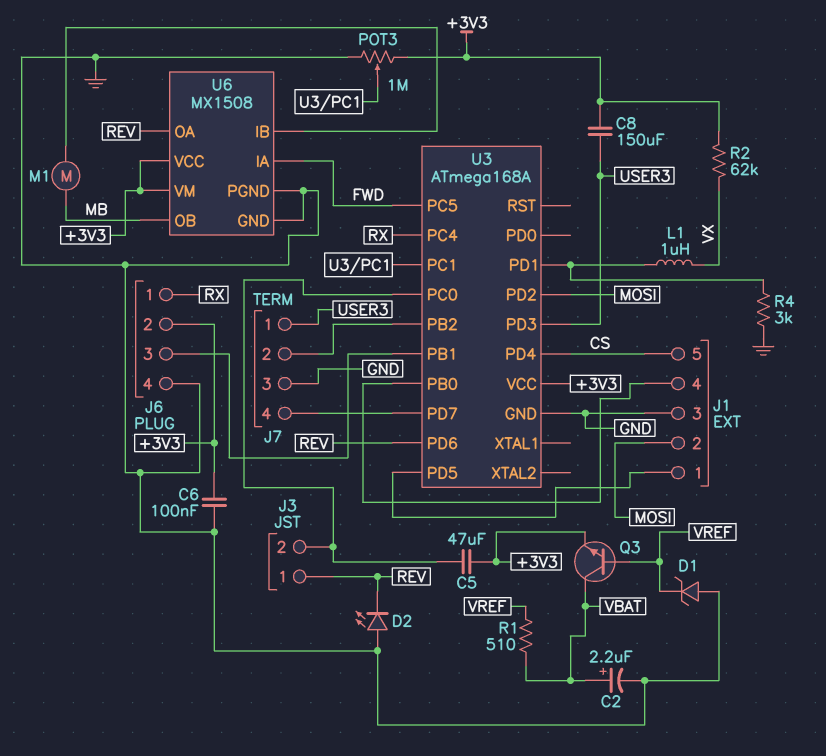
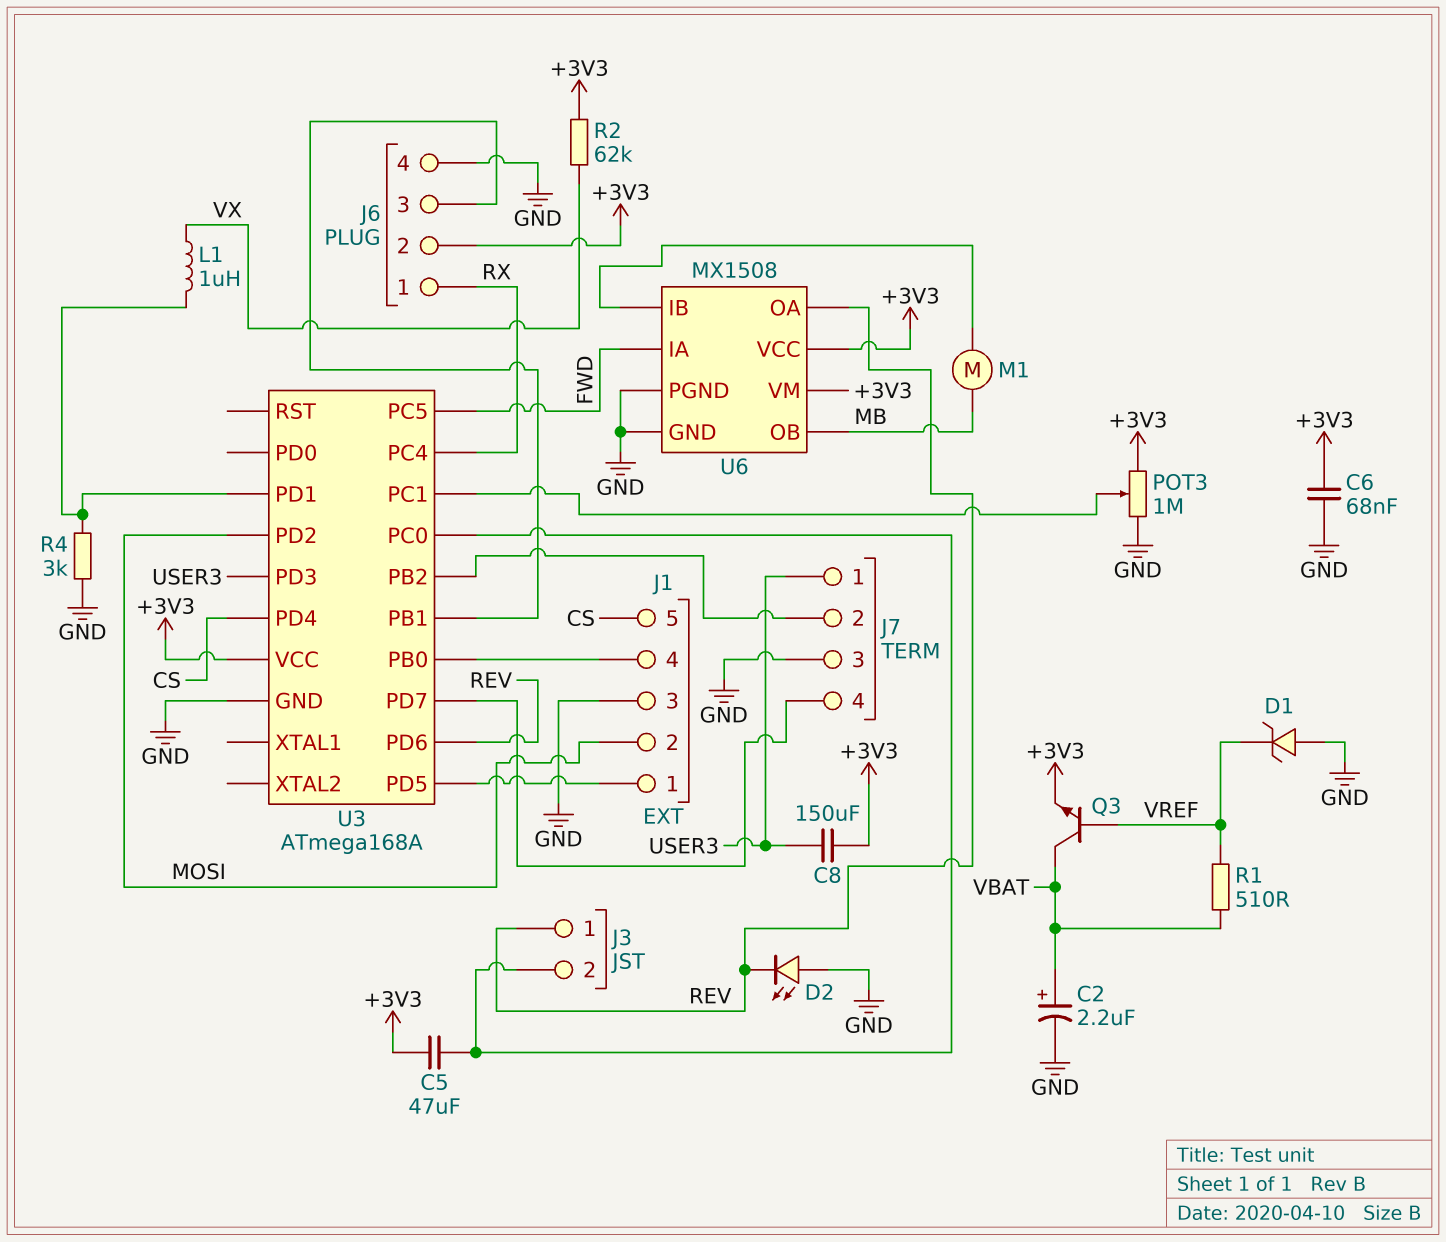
C6: 100nF (+3V3, GND) -> 68nF (+3V3, GND)

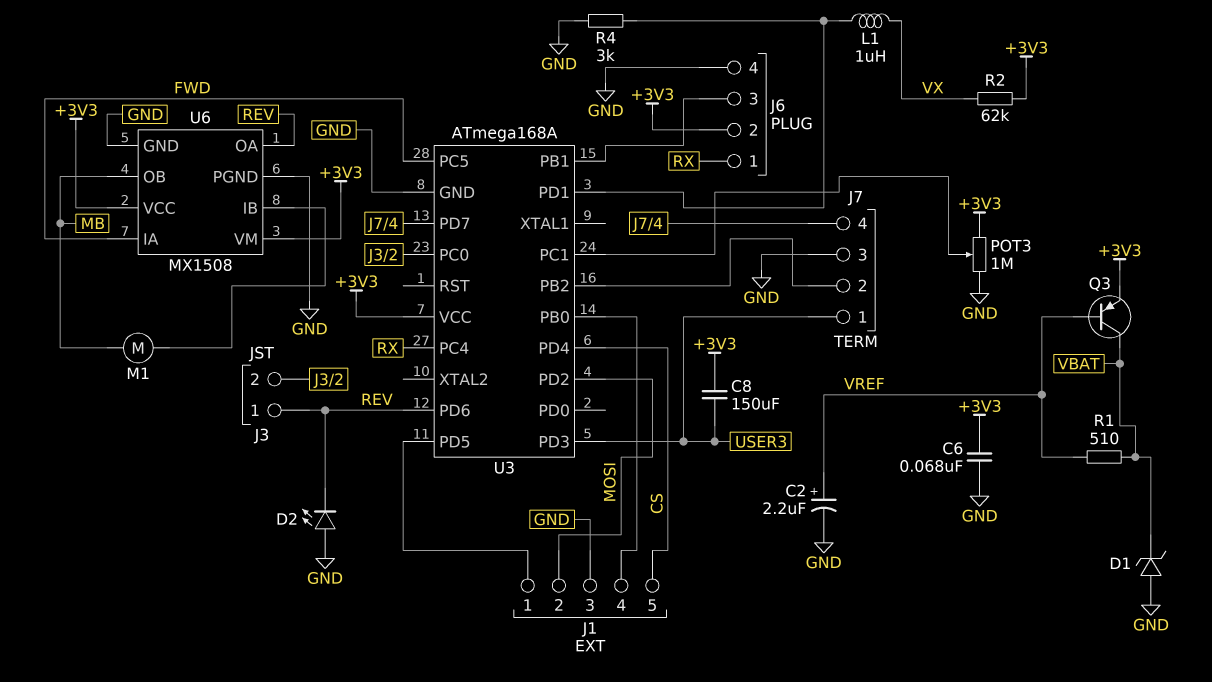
C2: 2.2uF (plus VBAT, minus GND) -> 2.2uF (plus VREF, minus GND)
C5: 47uF (+3V3, J3/2) -> none
D1: zener (A GND, K VREF) -> zener (A GND, K VBAT)
Q3: NPN (B VREF, C VBAT, E +3V3) -> PNP (B VREF, C VBAT, E +3V3)

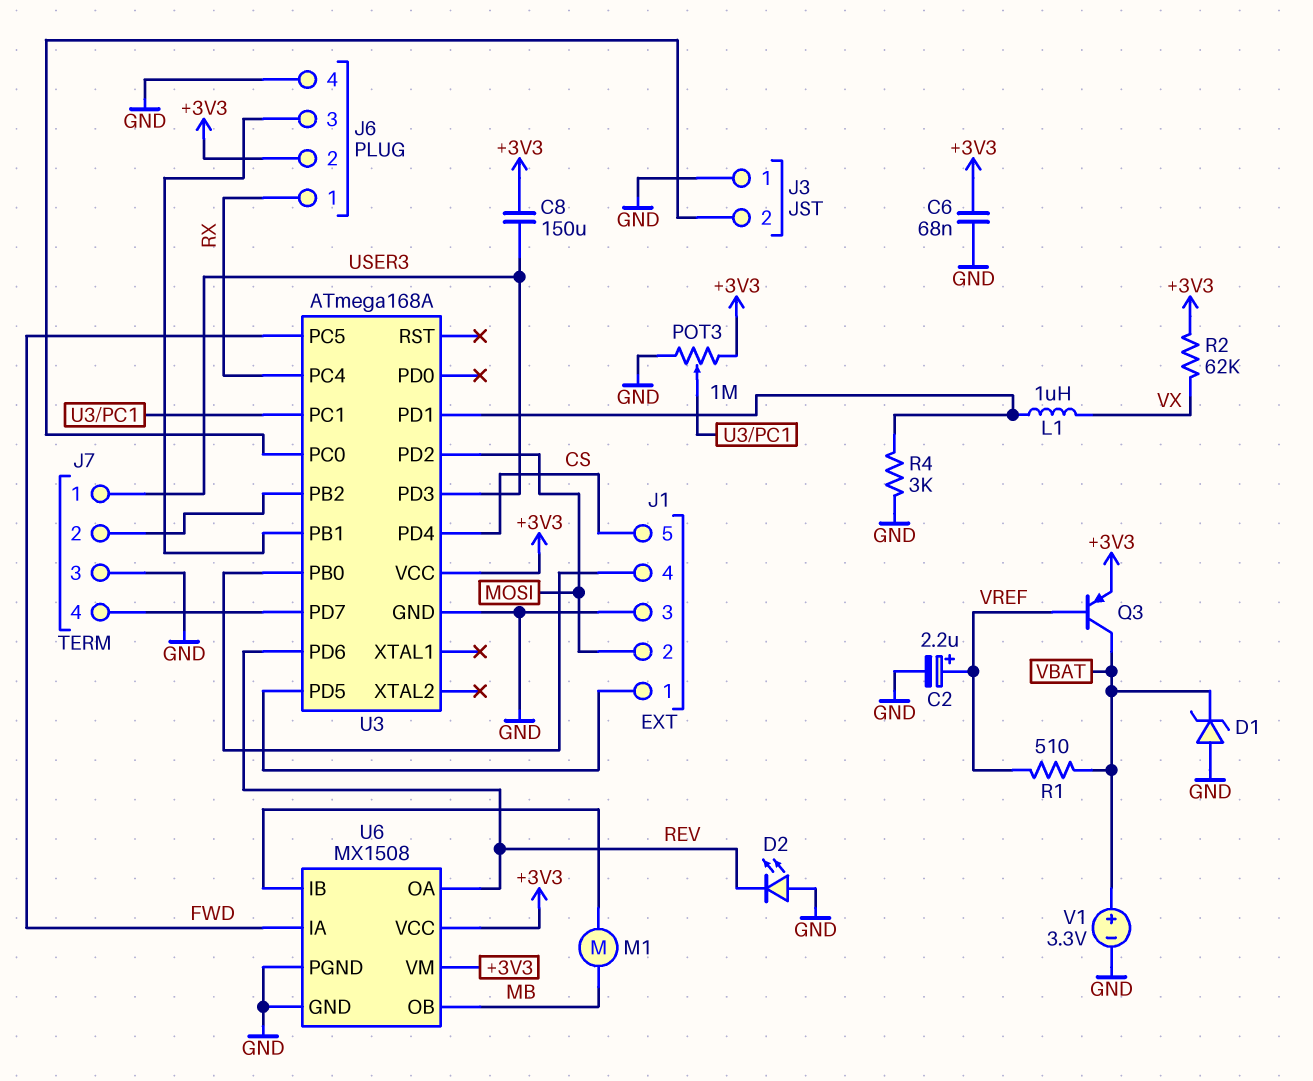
J3 pin 1: REV -> GND
V1: none -> 3.3V (plus VBAT, minus GND)

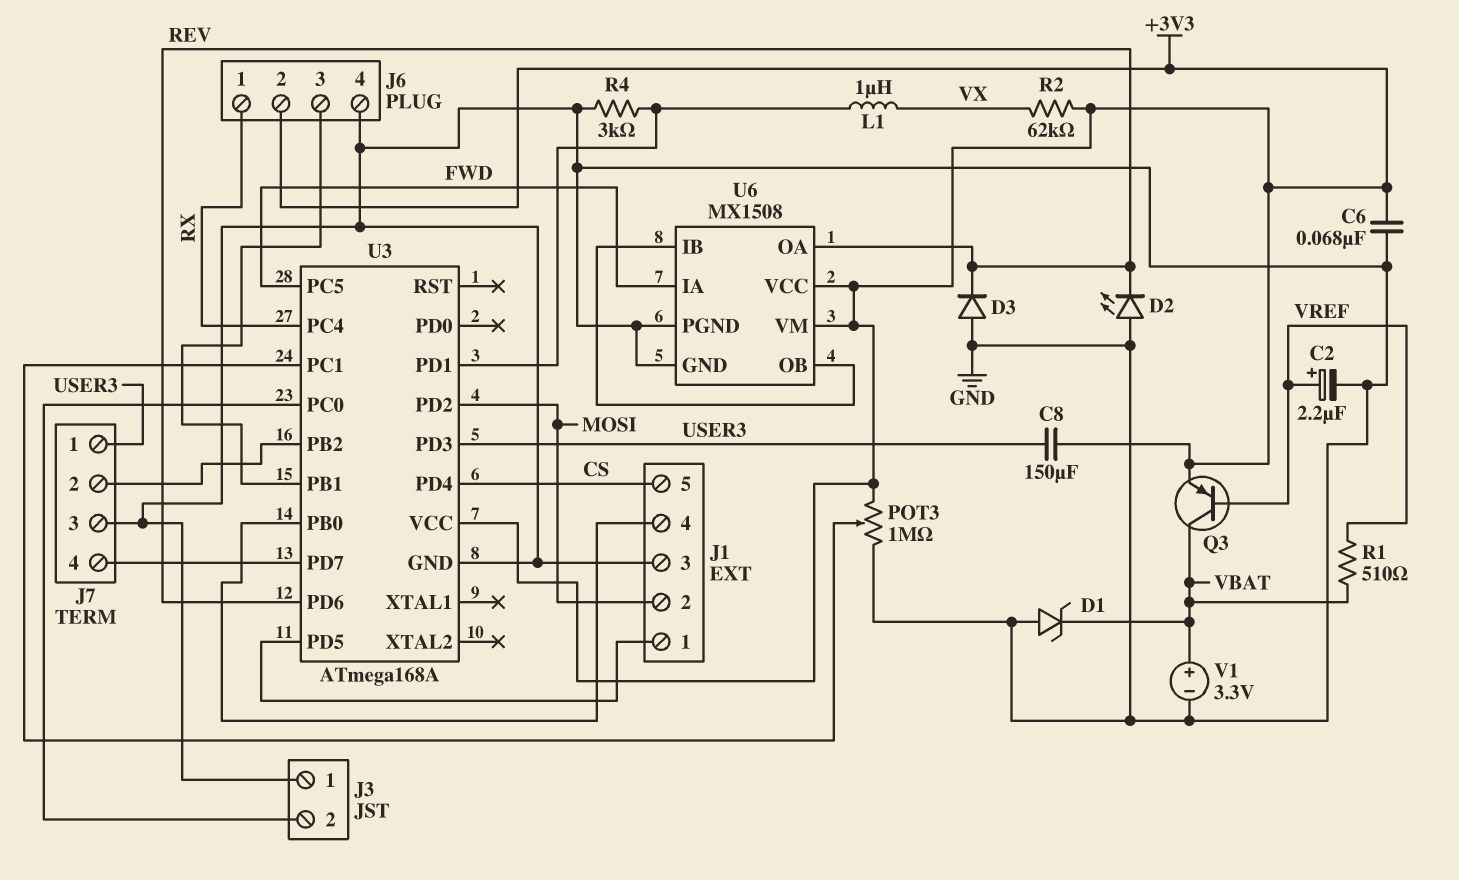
D3: none -> diode (A GND, K REV)
M1: motor (MB, U6/IB) -> none
U6 pin OB: MB -> U6/IB

